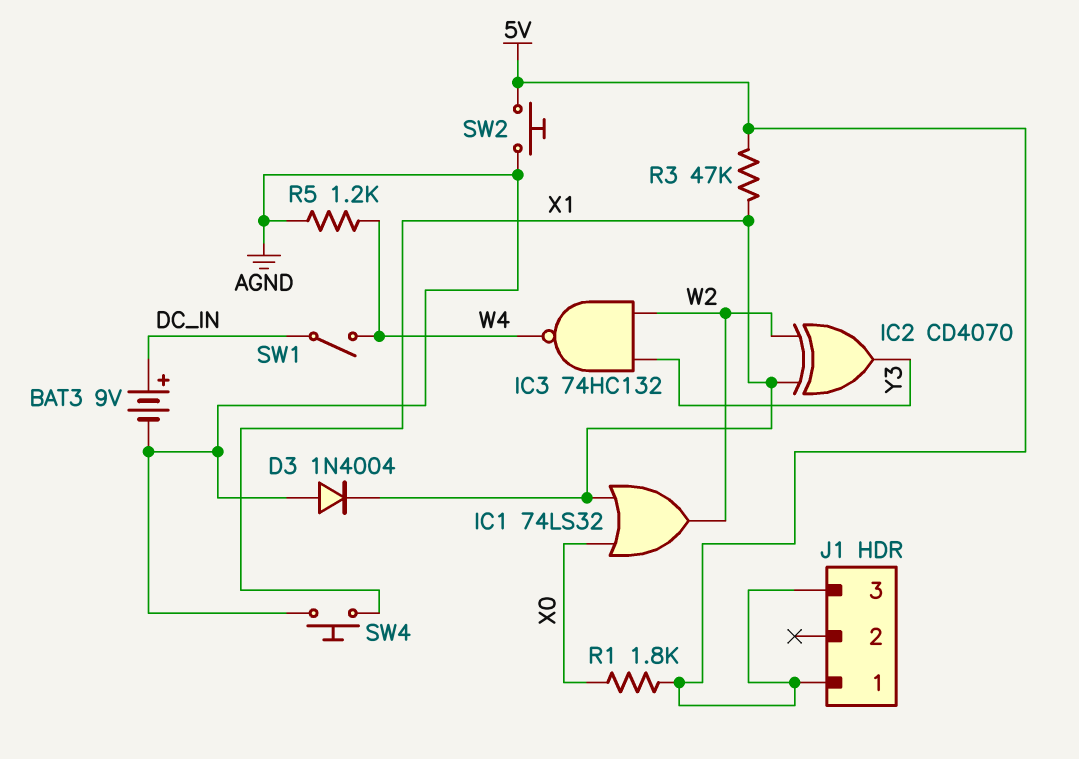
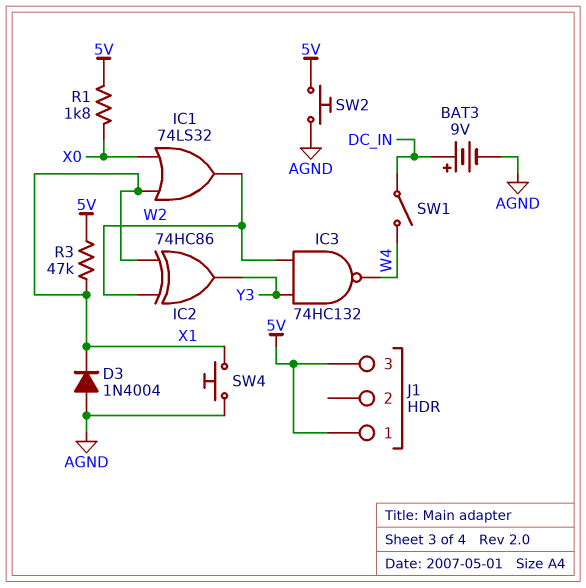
IC2: XOR CD4070 (in W2, in X1, out Y3) -> XOR 74HC86 (in W2, in X1, out Y3)
R5: 1.2k (AGND, W4) -> none

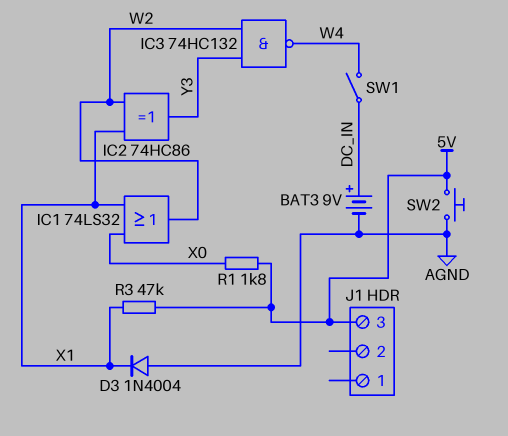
J1 pin 1: 5V -> none
SW4: button (AGND, X1) -> none

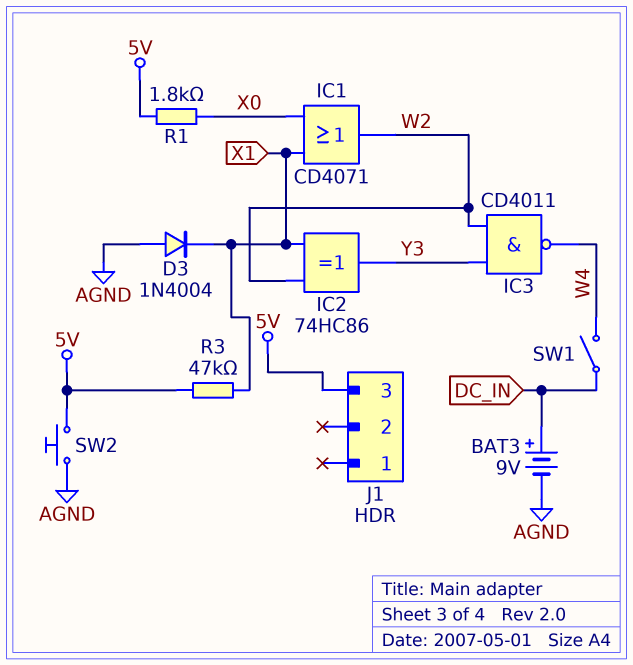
IC1: OR 74LS32 (in X0, in X1, out W2) -> OR CD4071 (in X0, in X1, out W2)
IC3: NAND 74HC132 (in W2, in Y3, out W4) -> NAND CD4011 (in W2, in Y3, out W4)

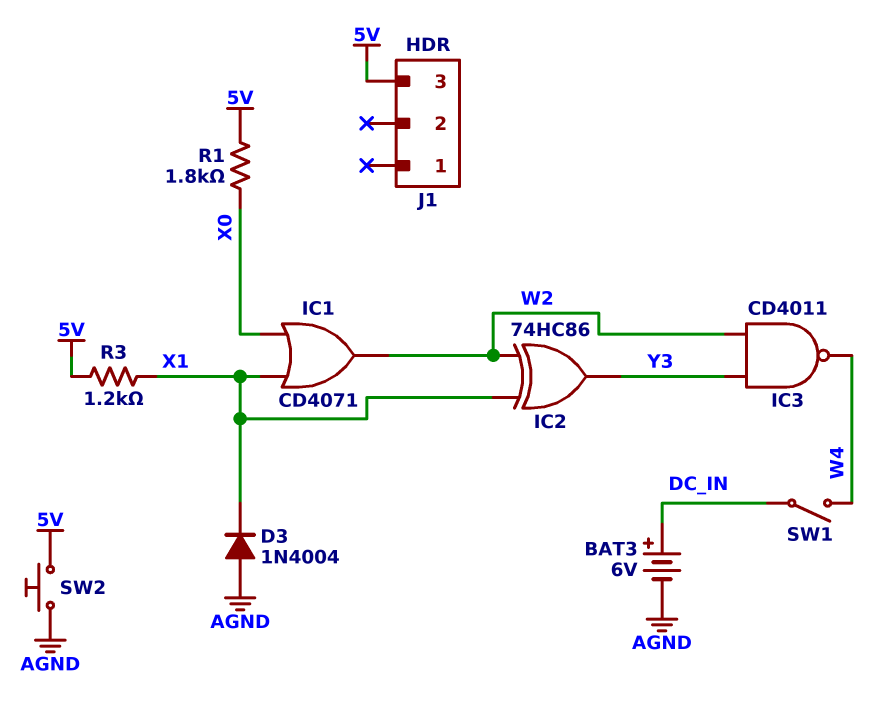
BAT3: 9V (plus DC_IN, minus AGND) -> 6V (plus DC_IN, minus AGND)
R3: 47k (5V, X1) -> 1.2k (5V, X1)

